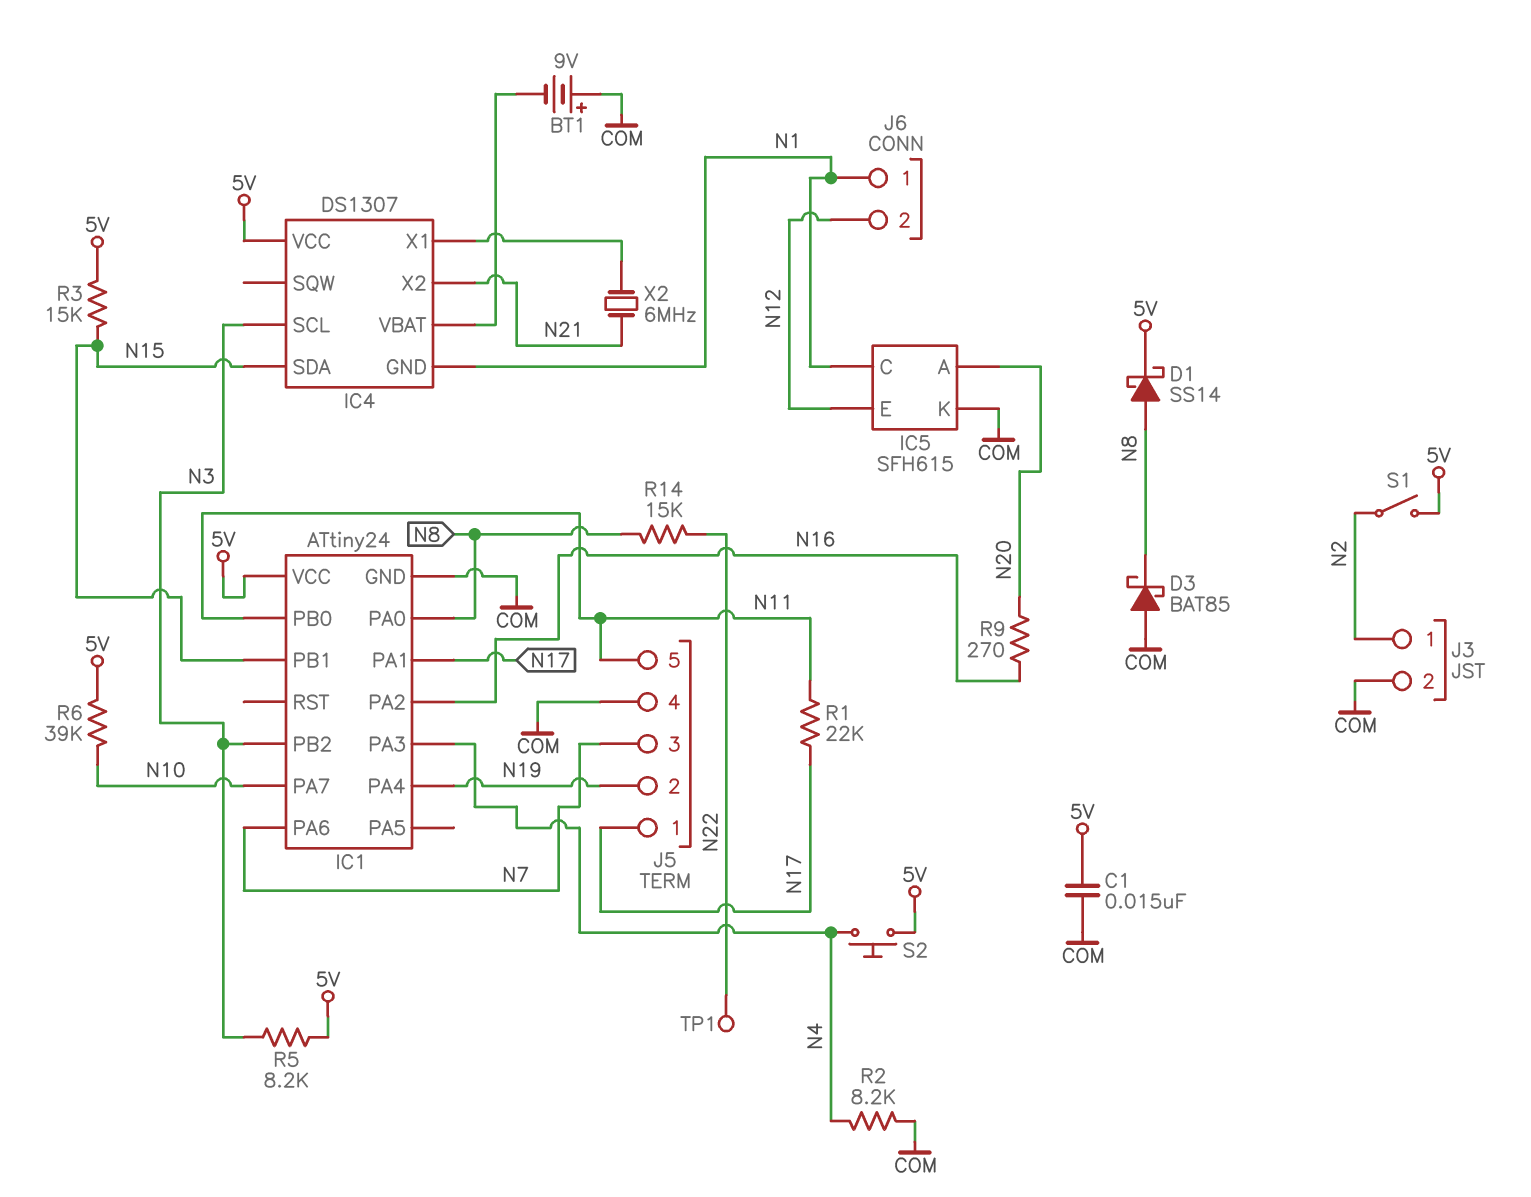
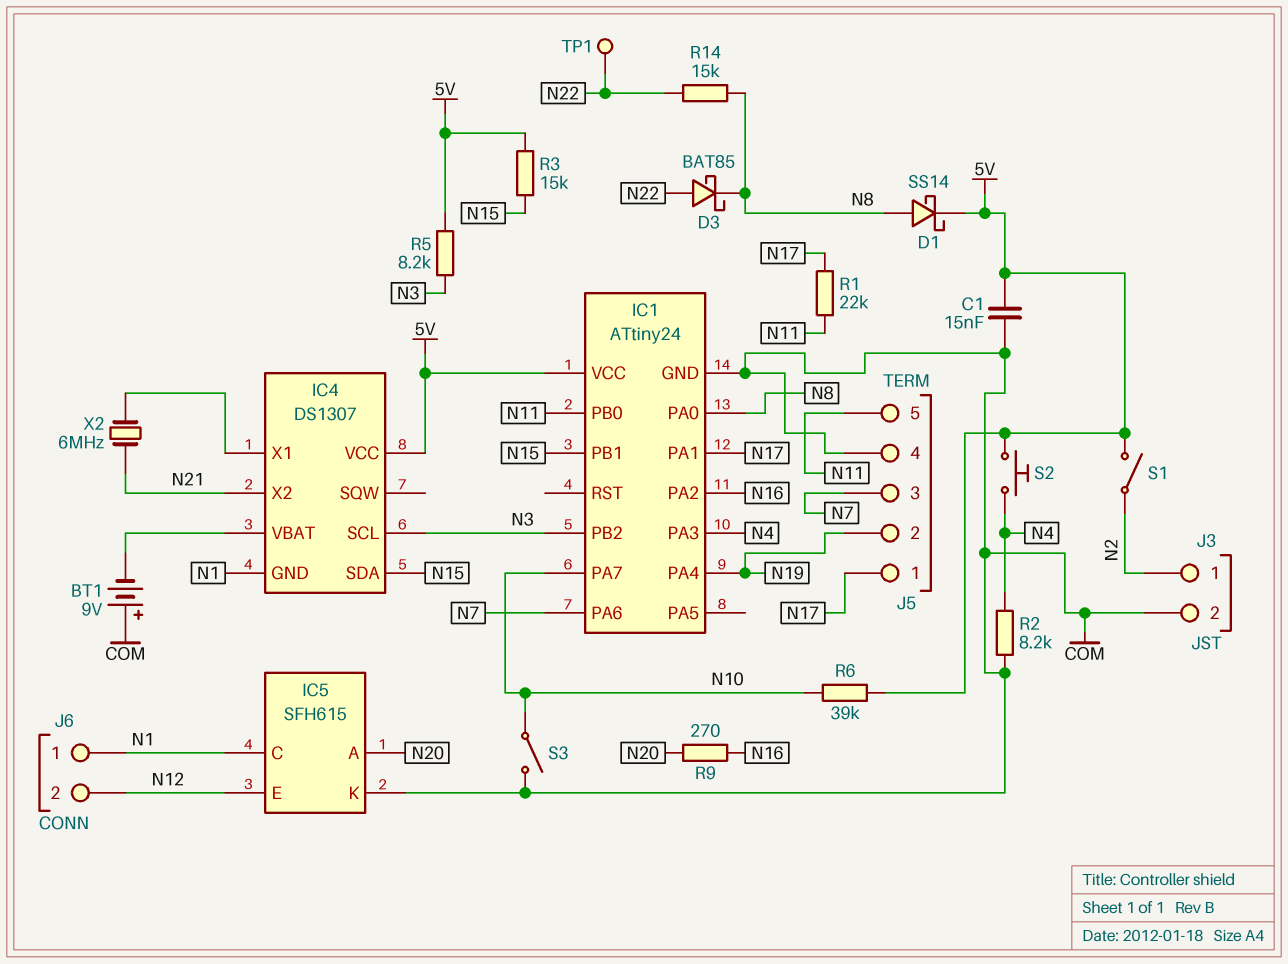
D3: schottky BAT85 (A COM, K N8) -> schottky BAT85 (A N22, K N8)
S3: none -> switch (COM, N10)

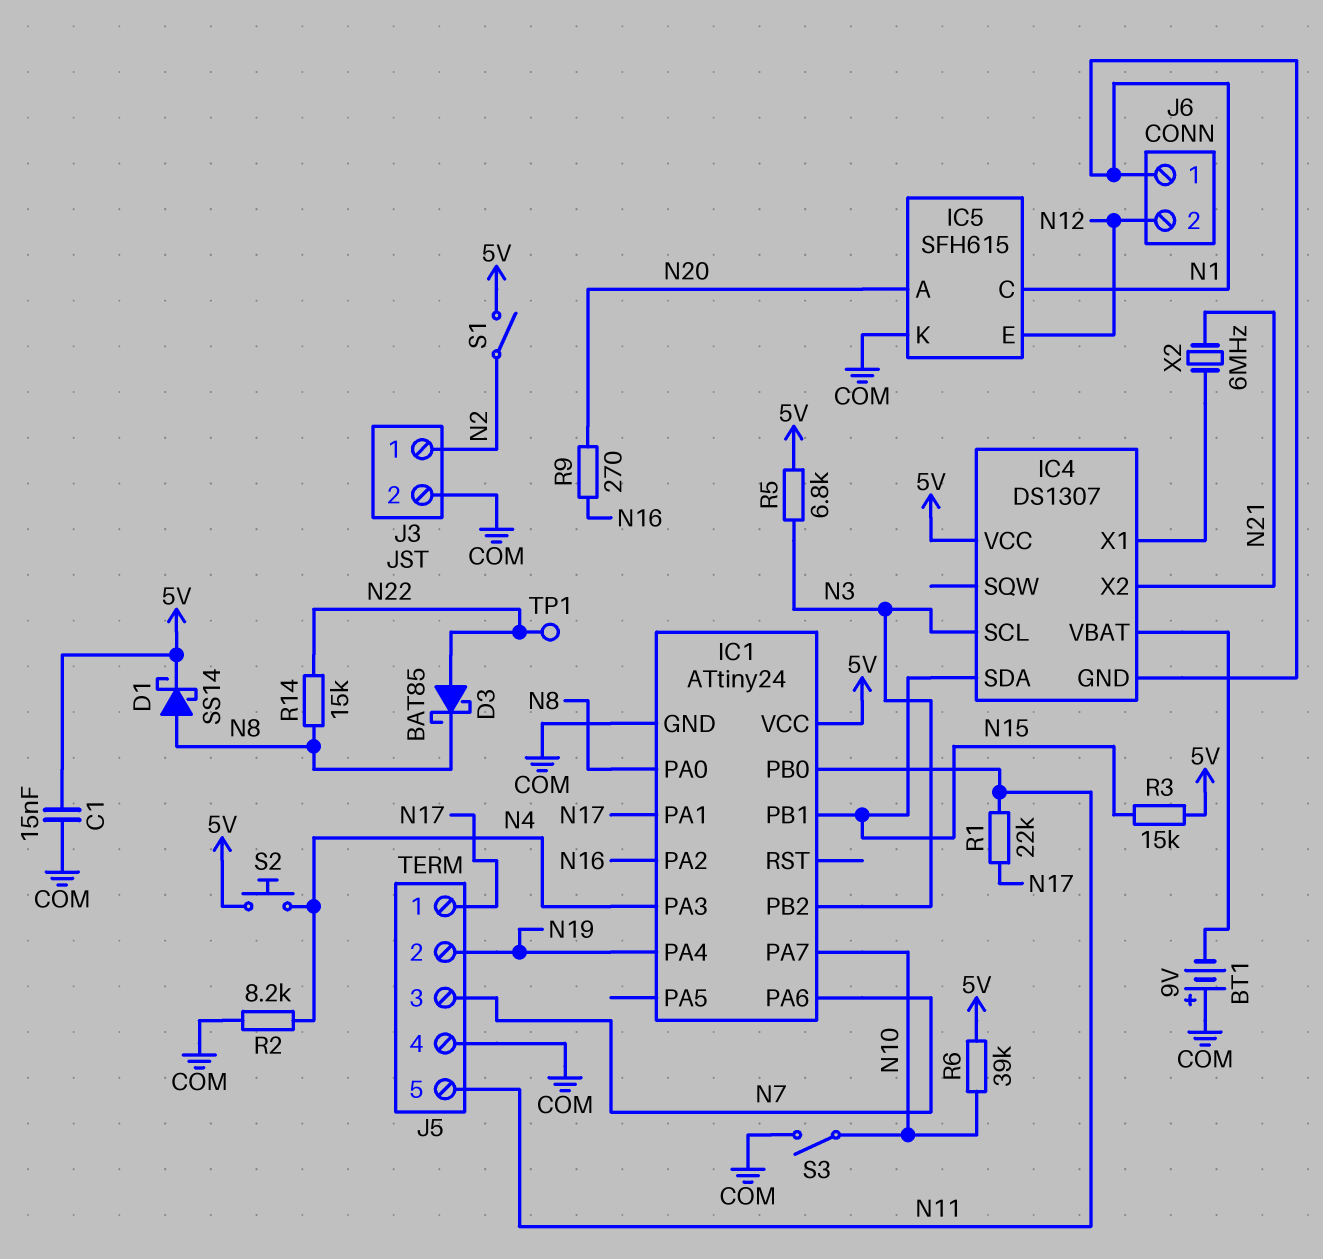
R5: 8.2k (5V, N3) -> 6.8k (5V, N3)

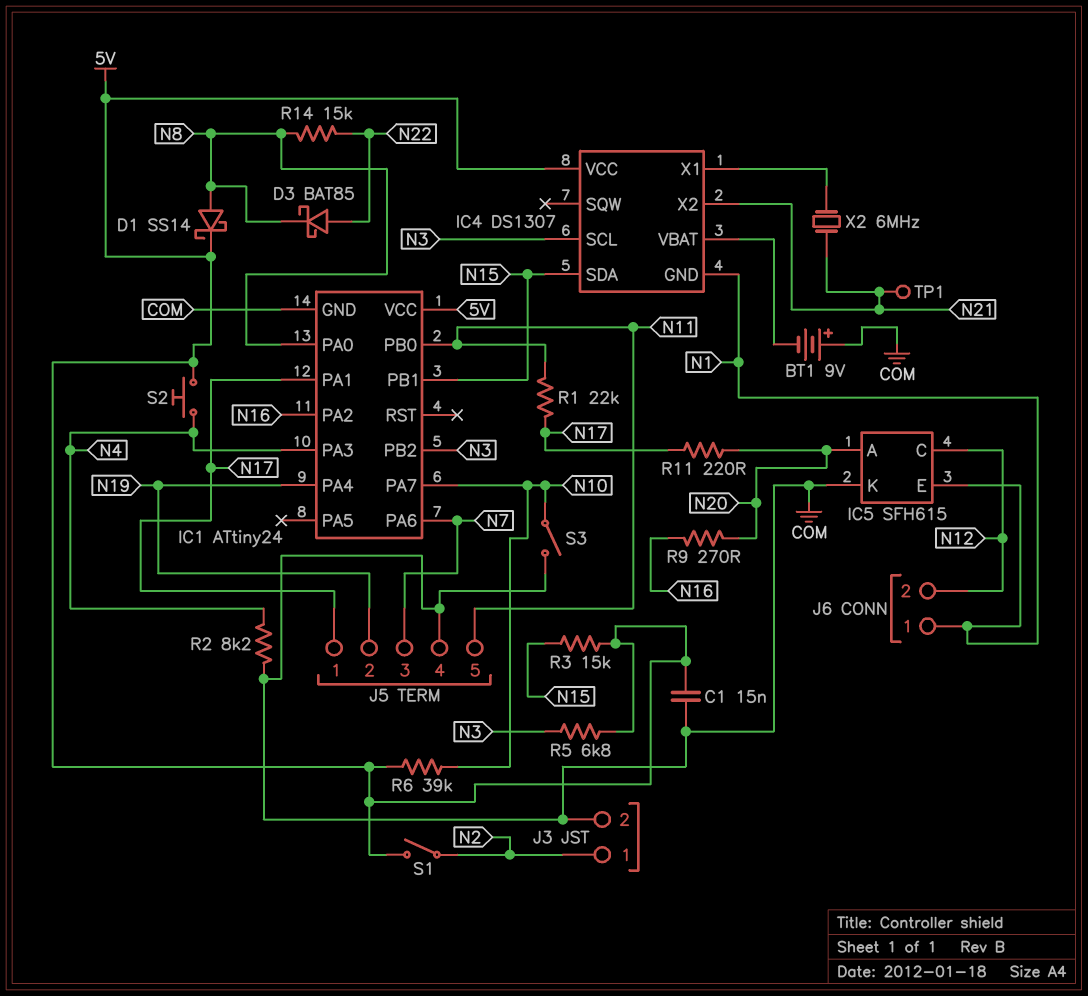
IC5 pin C: N1 -> N12
IC5 pin E: N12 -> N1
R11: none -> 220 (N17, N20)
TP1: test point (N22) -> test point (N21)

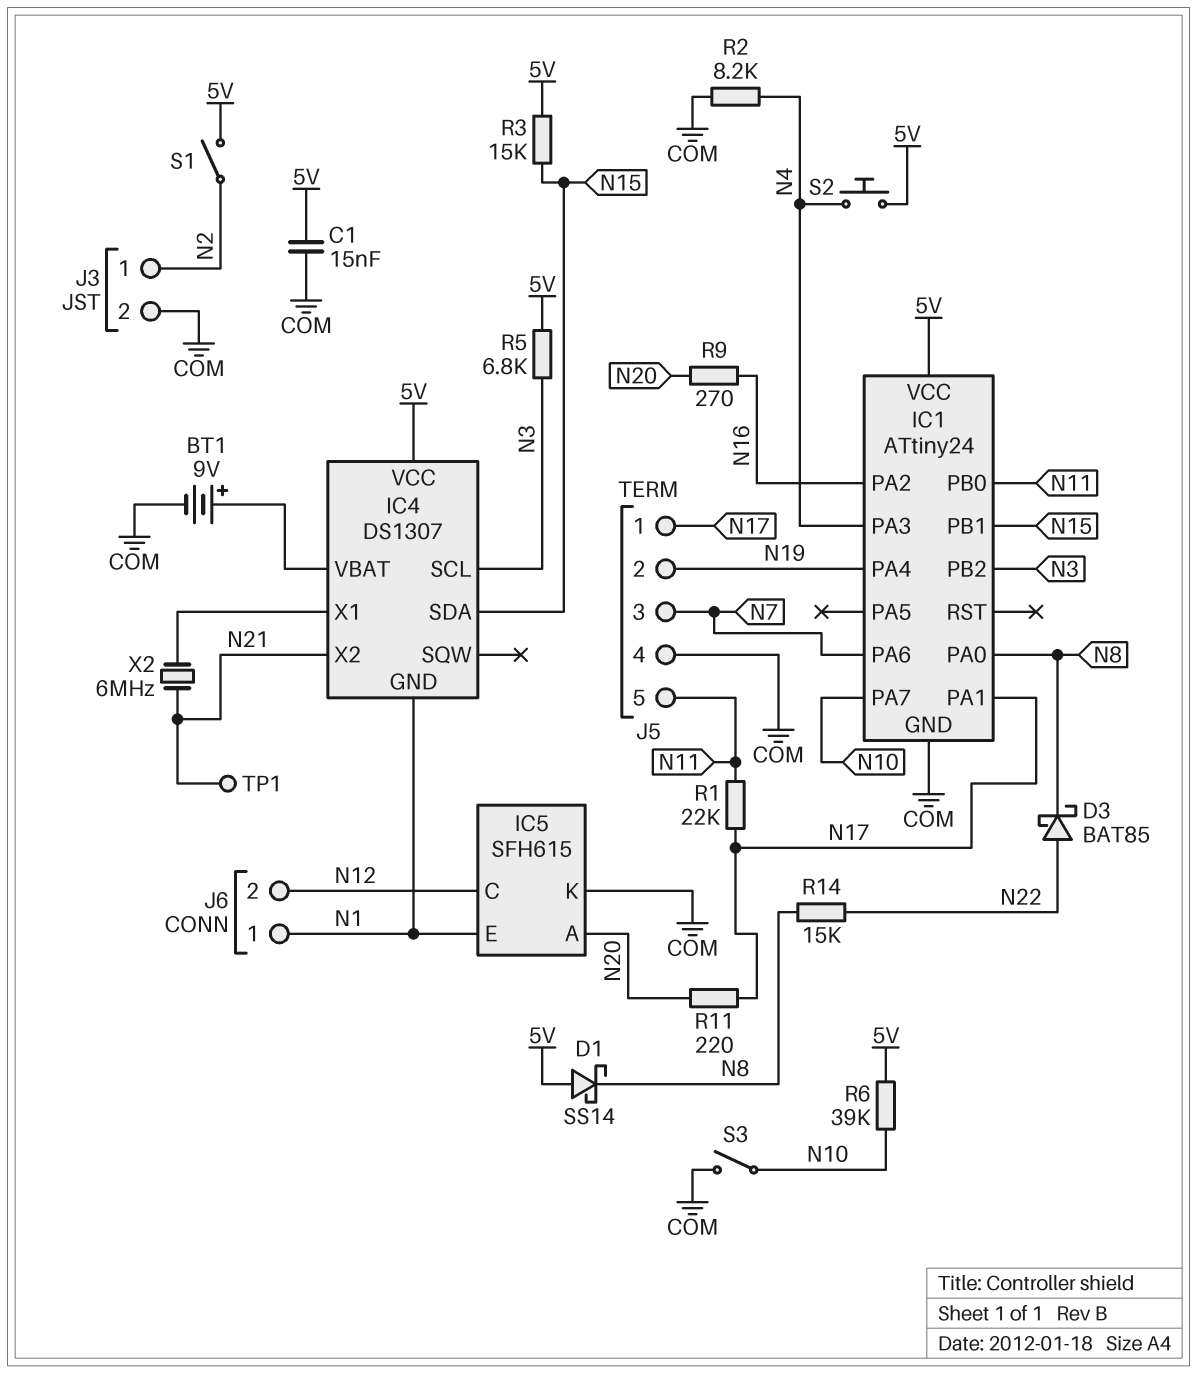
BT1: 9V (plus COM, minus IC4/VBAT) -> 9V (plus IC4/VBAT, minus COM)
D1: schottky SS14 (A N8, K 5V) -> schottky SS14 (A 5V, K N8)

